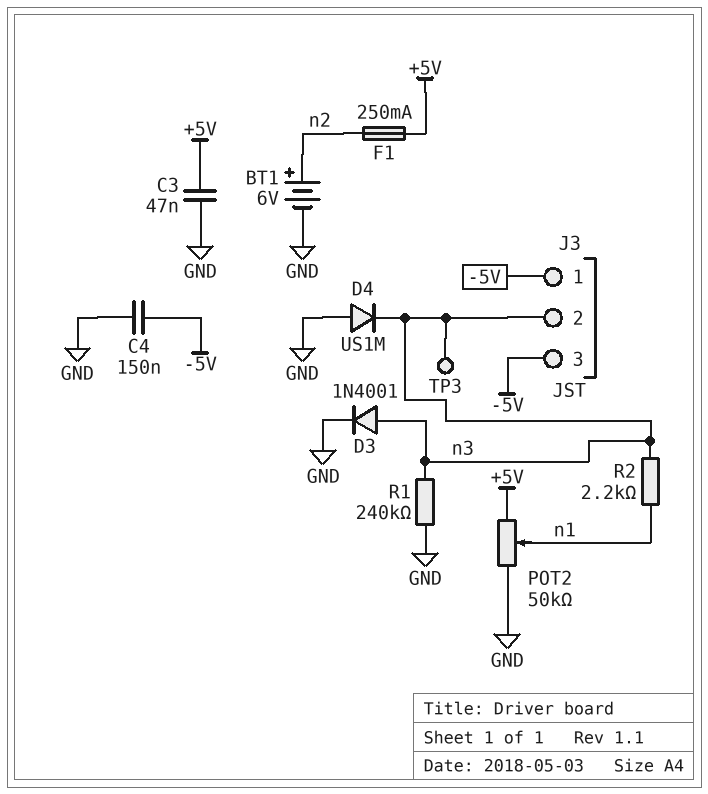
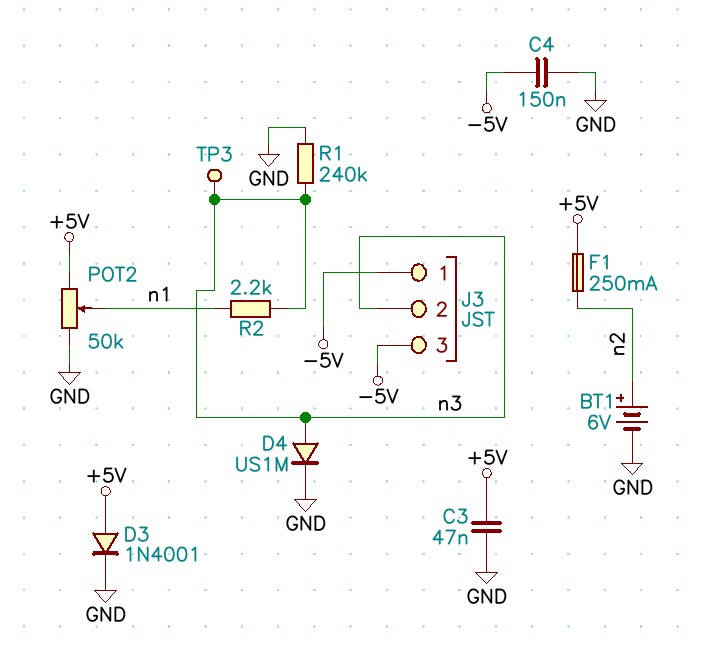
D3: diode 1N4001 (A n3, K GND) -> diode 1N4001 (A +5V, K GND)
D4: diode US1M (A GND, K n3) -> diode US1M (A n3, K GND)

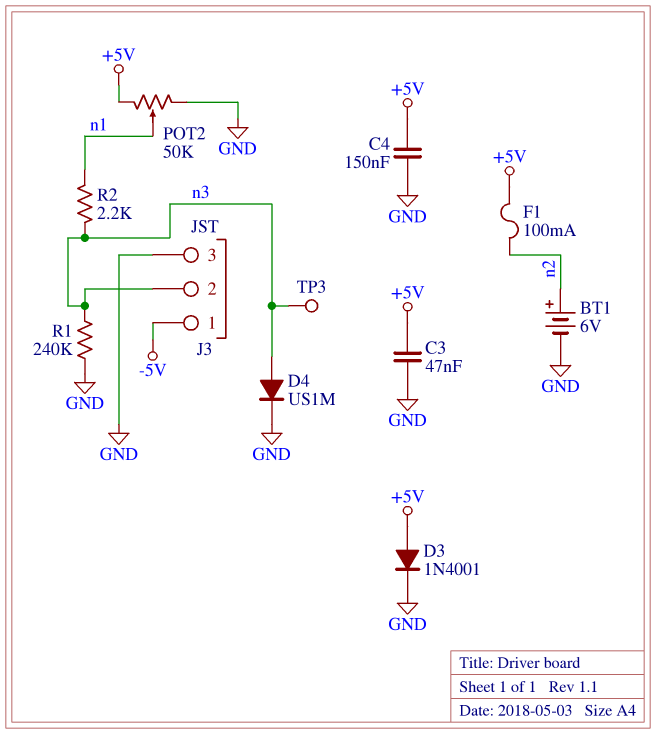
C4: 150nF (-5V, GND) -> 150nF (+5V, GND)
F1: 250mA (+5V, n2) -> 100mA (+5V, n2)
J3 pin 3: -5V -> GND

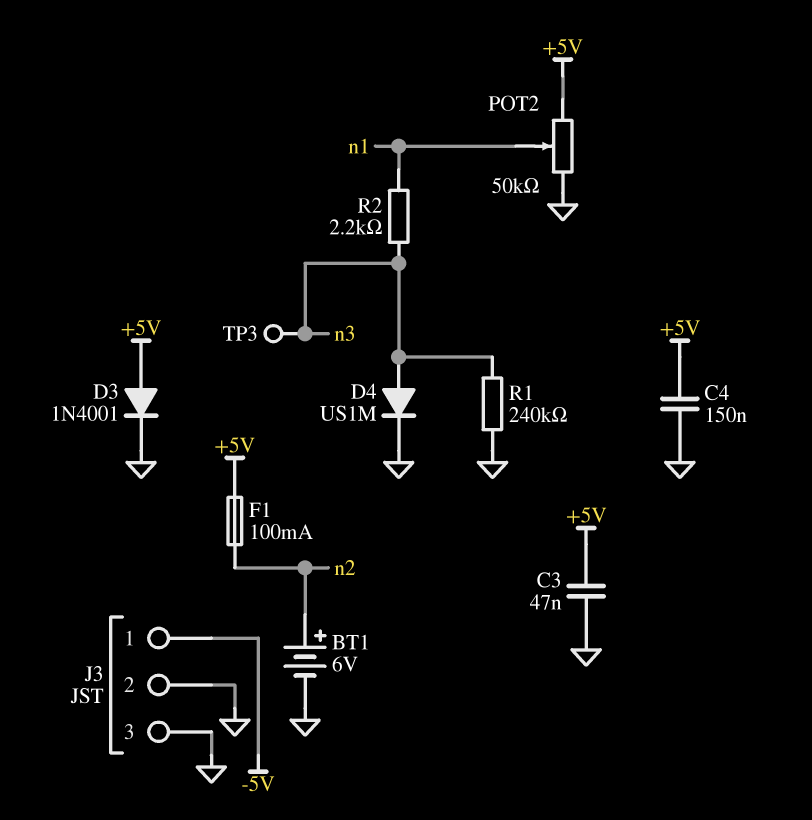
J3 pin 2: n3 -> GND

